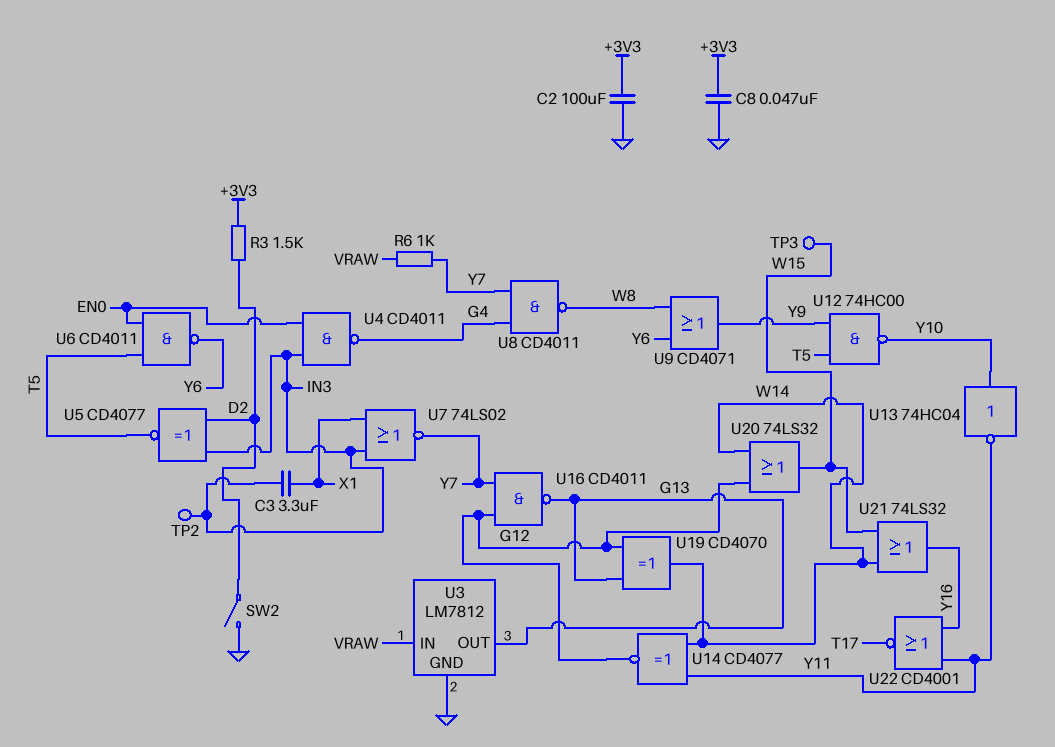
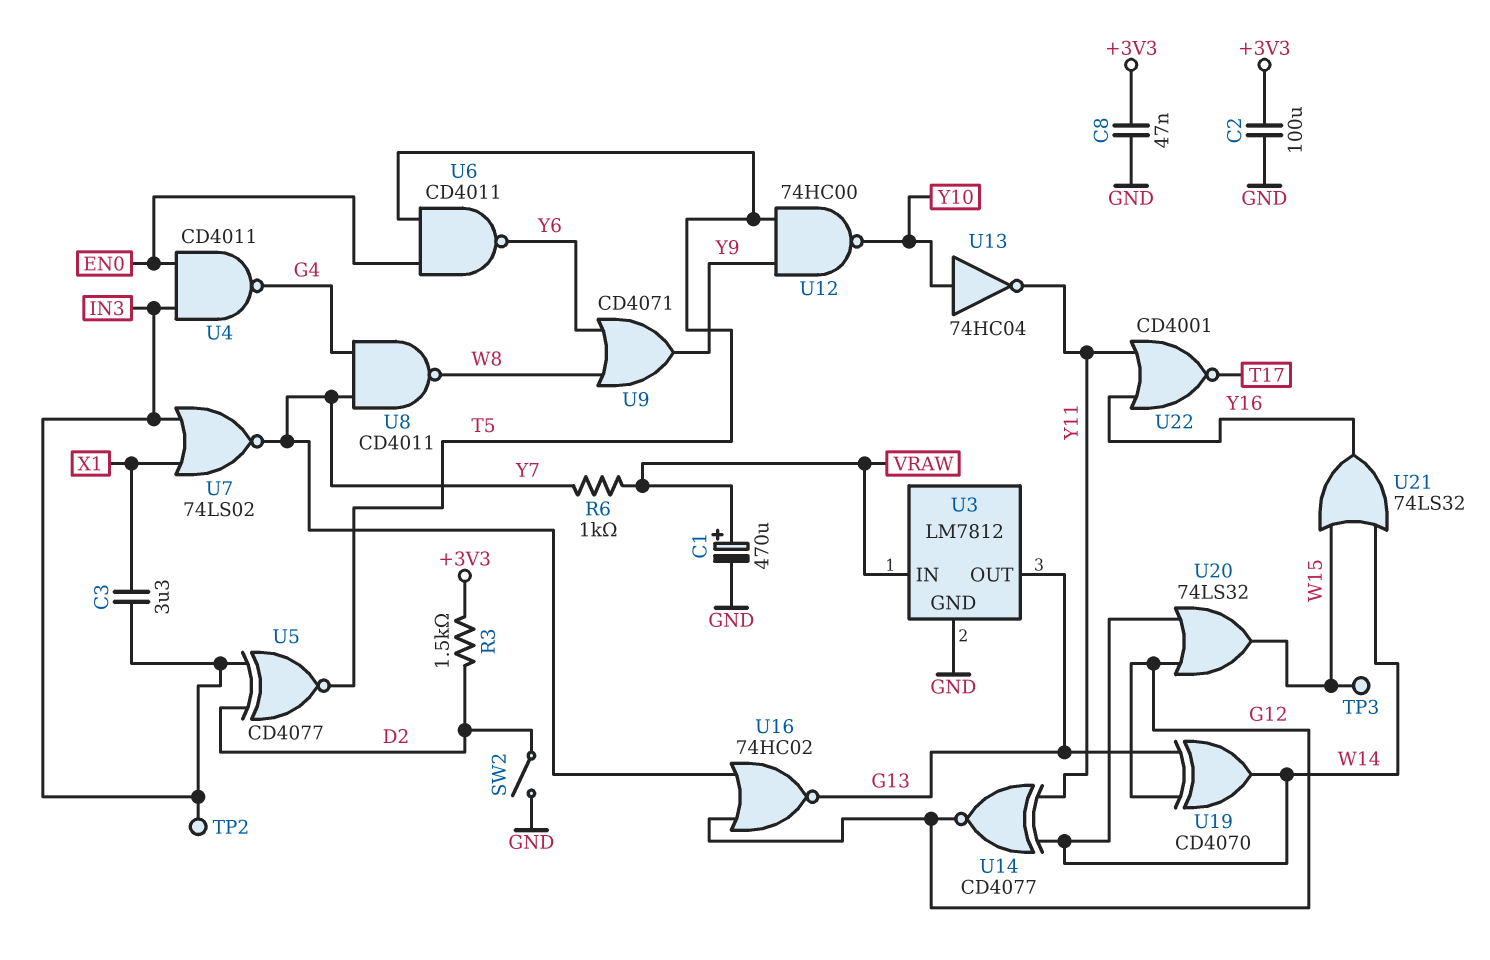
C1: none -> 470uF (plus VRAW, minus GND)
U16: NAND CD4011 (in G12, in Y7, out G13) -> NOR 74HC02 (in G12, in Y7, out G13)

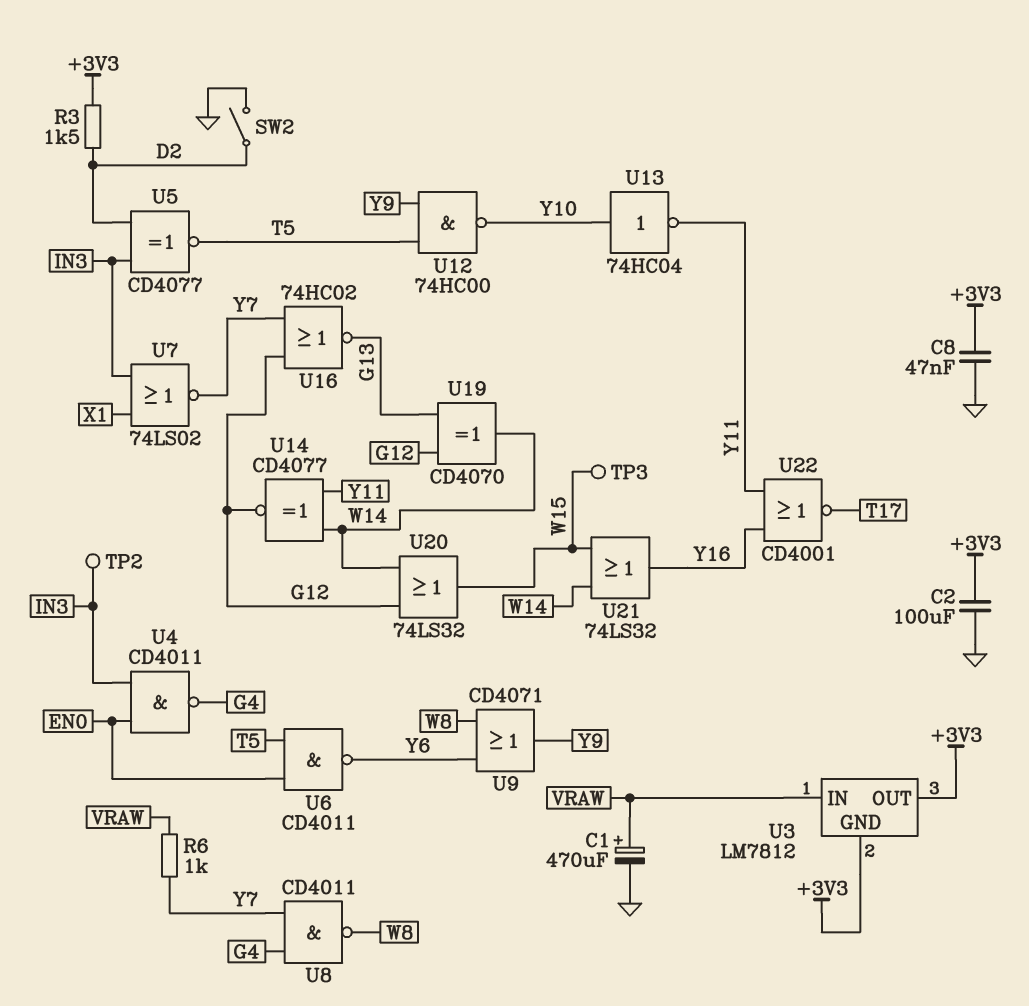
C3: 3.3uF (IN3, X1) -> none
U3 pin GND: GND -> +3V3
U3 pin OUT: G13 -> +3V3

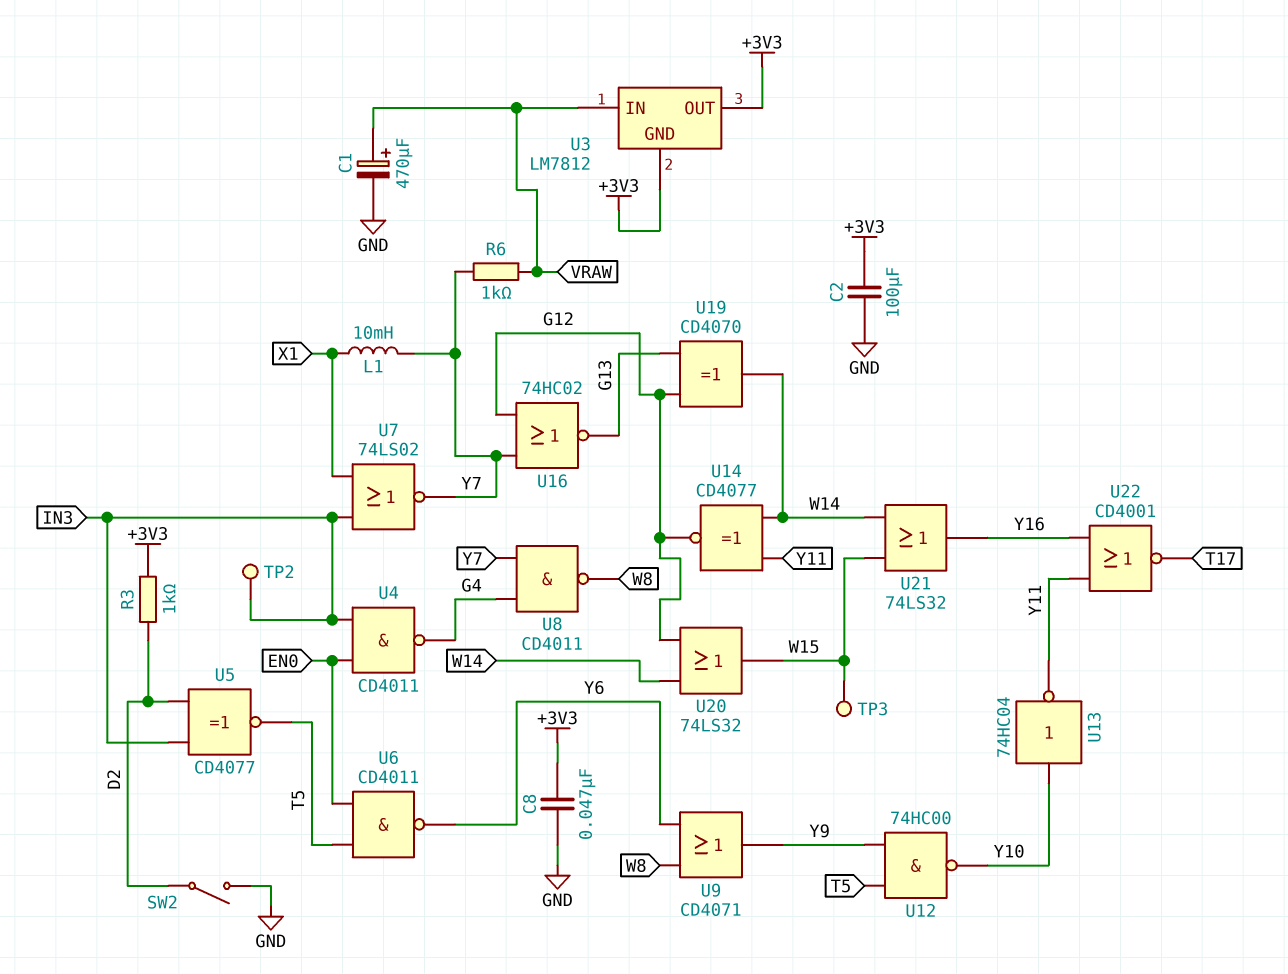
L1: none -> 10mH (X1, Y7)
R3: 1.5k (+3V3, D2) -> 1k (+3V3, D2)

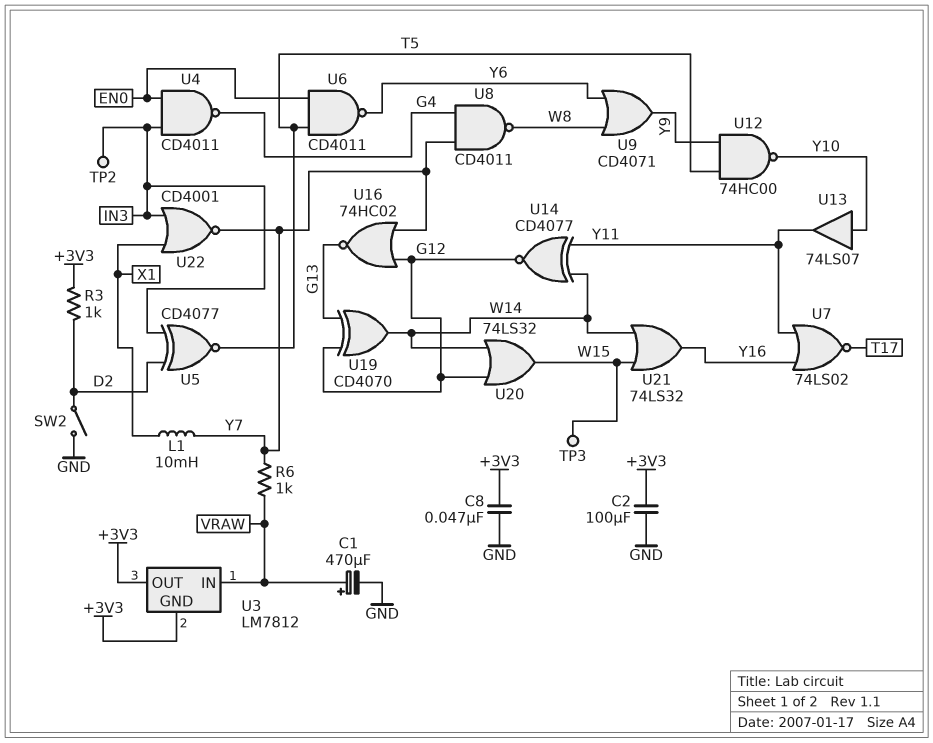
U7: NOR 74LS02 (in IN3, in X1, out Y7) -> NOR 74LS02 (in Y11, in Y16, out T17)
U13: NOT 74HC04 (in Y10, out Y11) -> buffer 74LS07 (in Y10, out Y11)
U22: NOR CD4001 (in Y11, in Y16, out T17) -> NOR CD4001 (in IN3, in X1, out Y7)

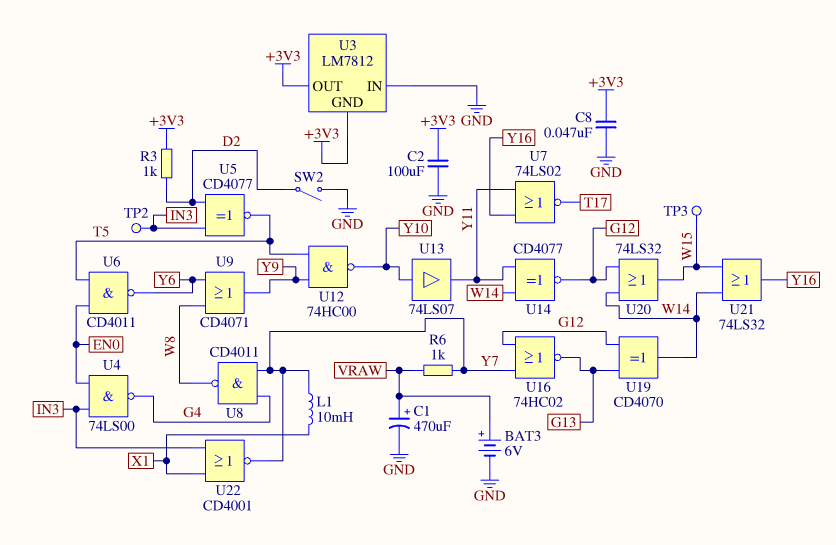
BAT3: none -> 6V (plus VRAW, minus GND)
U3 pin IN: VRAW -> GND
U4: NAND CD4011 (in EN0, in IN3, out G4) -> NAND 74LS00 (in EN0, in IN3, out G4)

